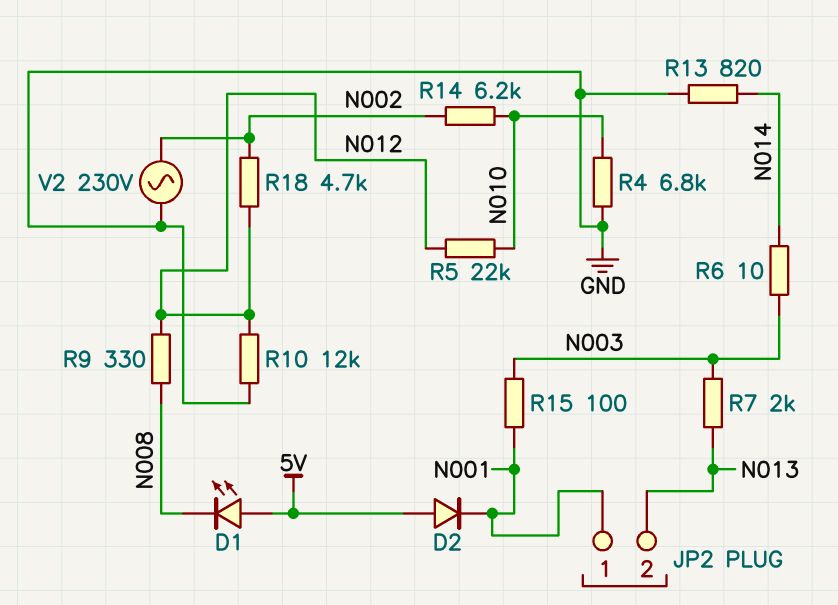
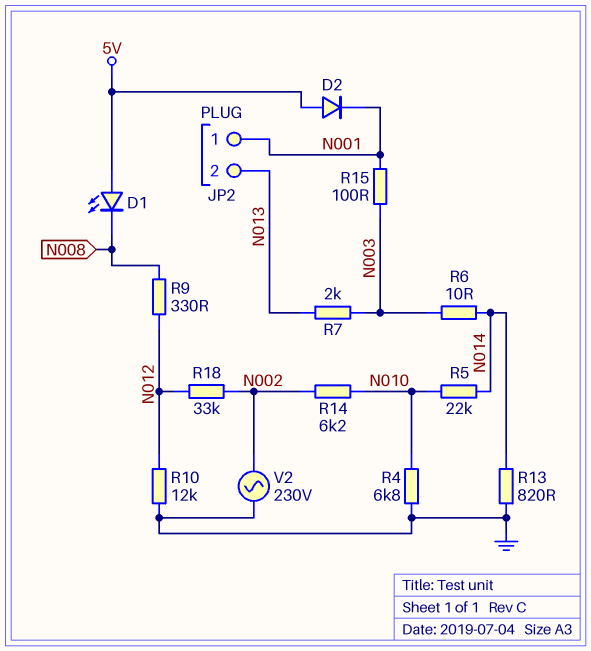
R5: 22k (N010, N012) -> 22k (N010, N014)
R18: 4.7k (N002, N012) -> 33k (N002, N012)

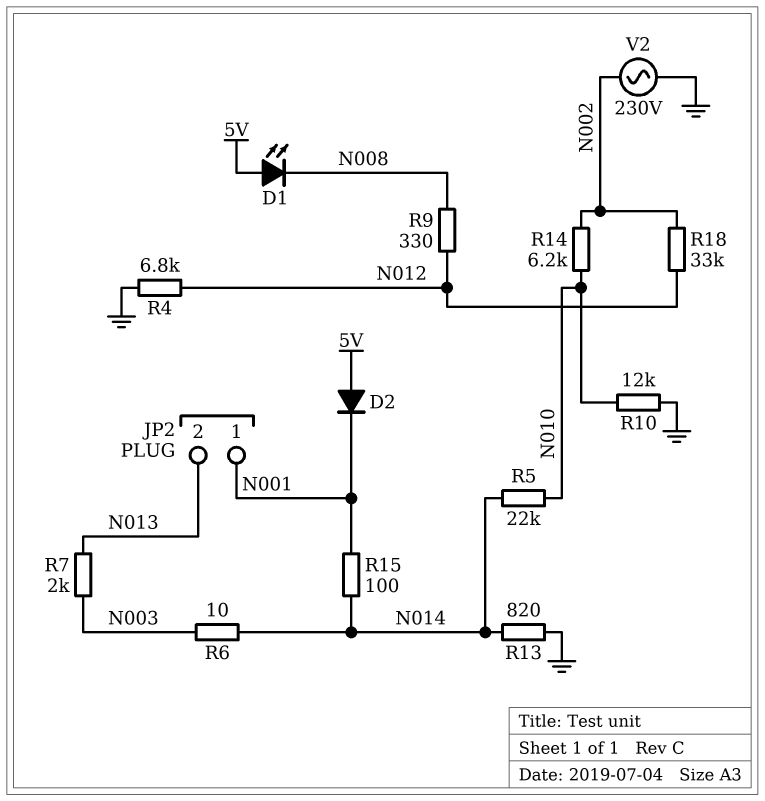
R4: 6.8k (GND, N010) -> 6.8k (GND, N012)
R10: 12k (GND, N012) -> 12k (GND, N010)
R15: 100 (N001, N003) -> 100 (N001, N014)

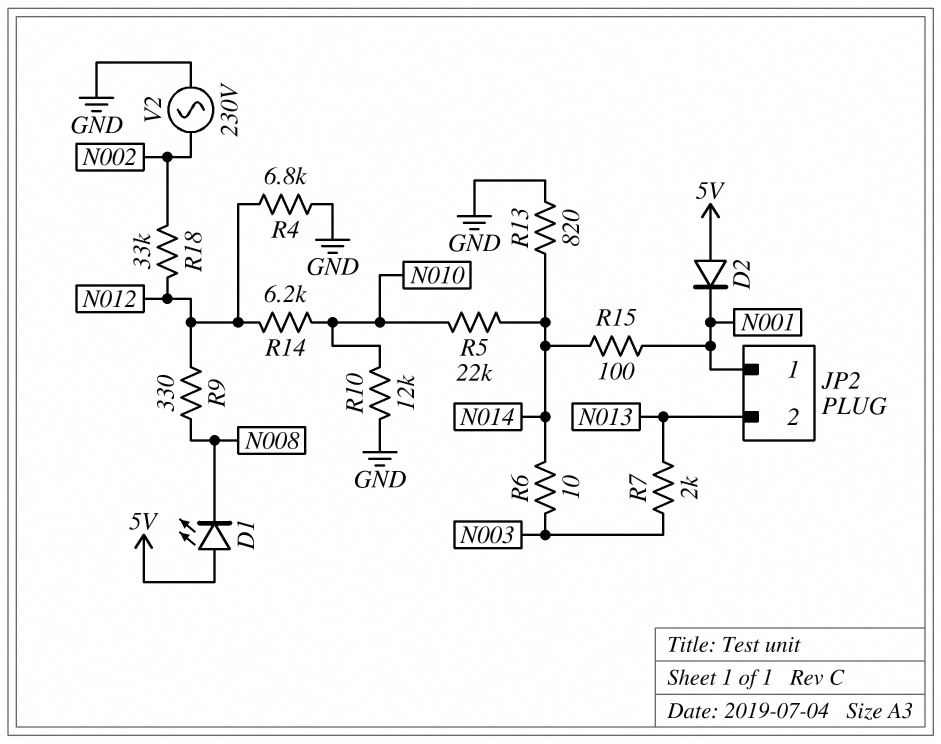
R14: 6.2k (N002, N010) -> 6.2k (N010, N012)

